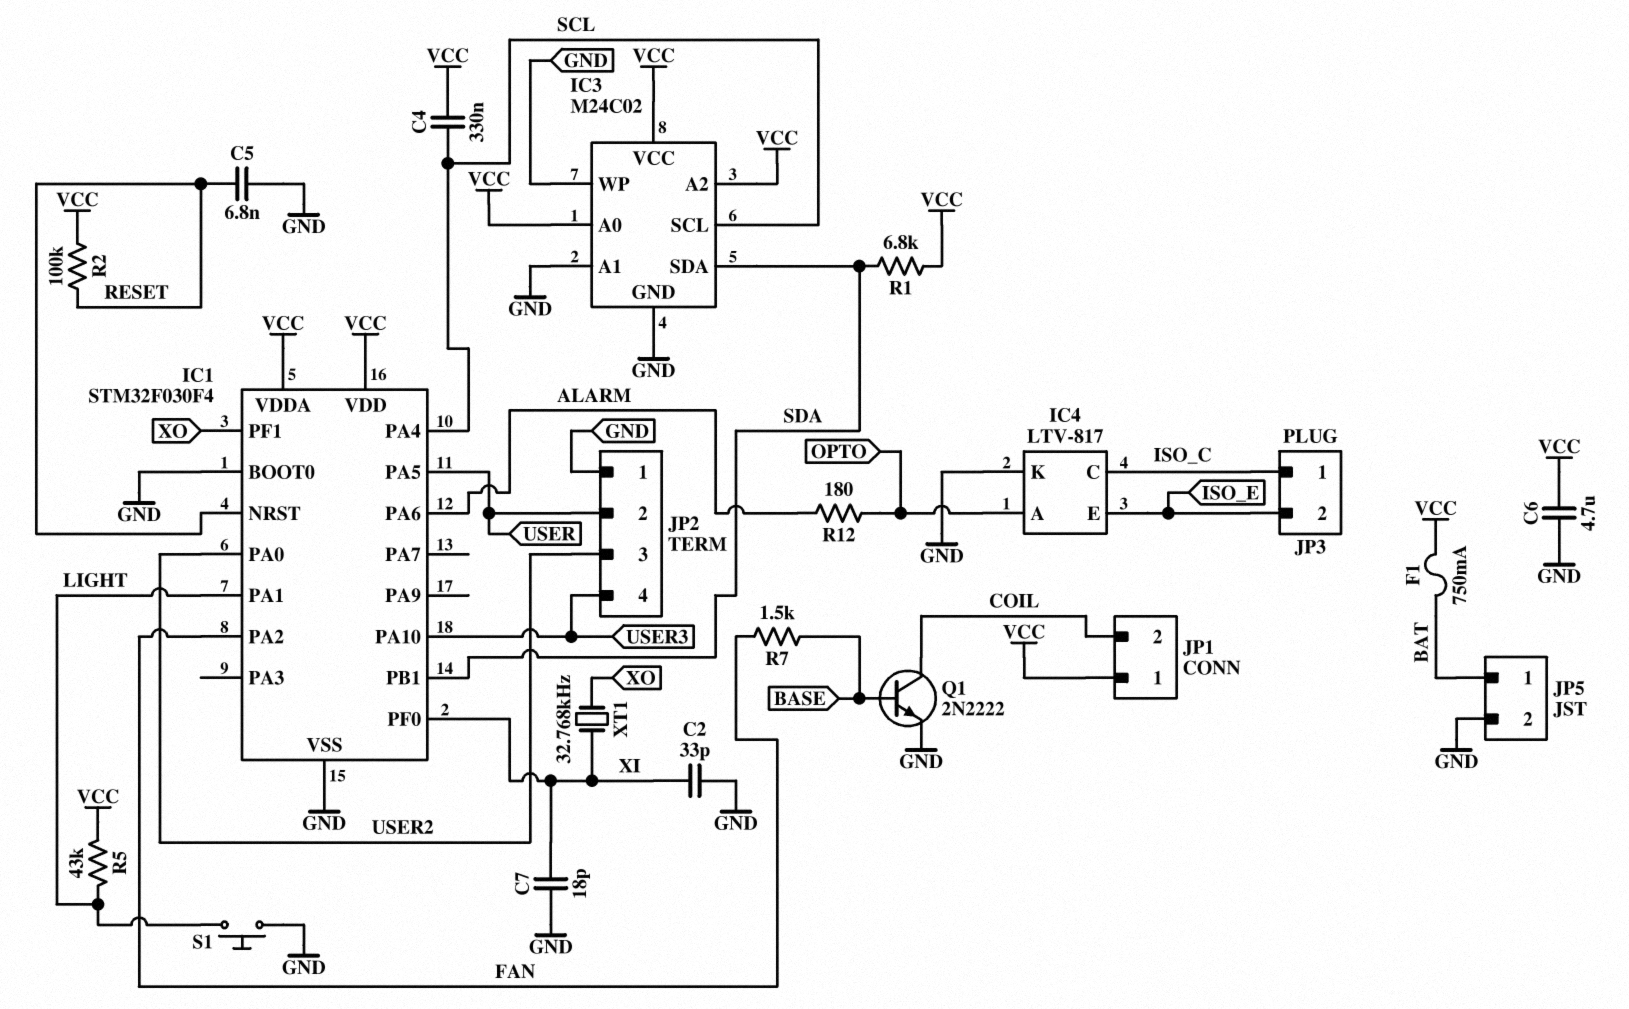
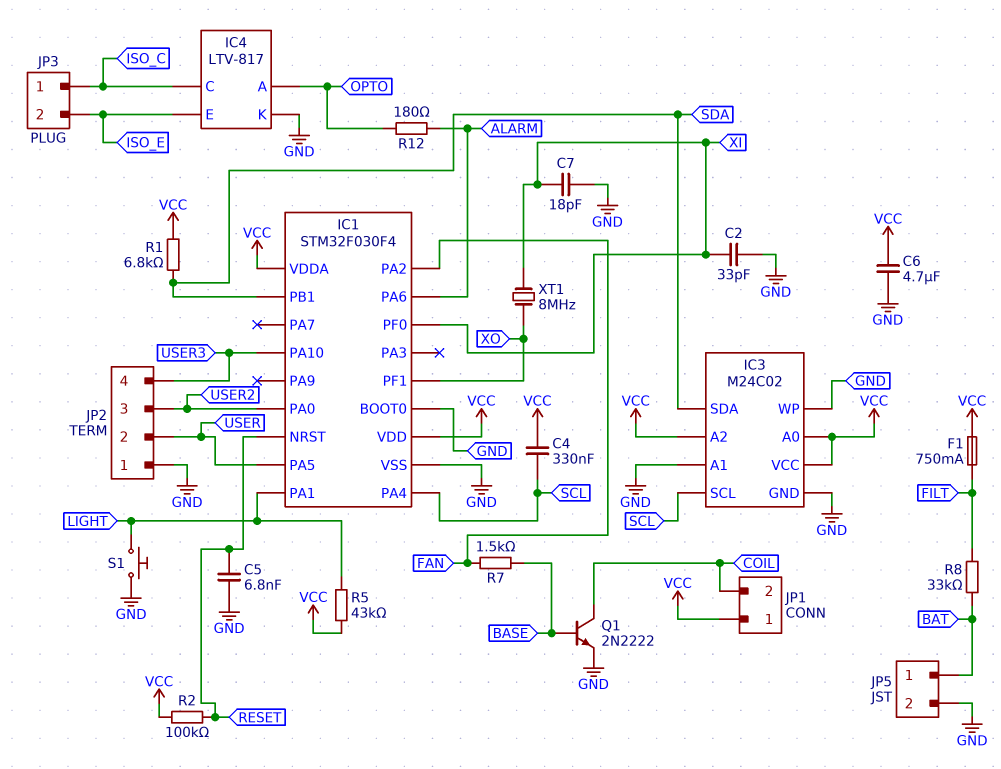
F1: 750mA (BAT, VCC) -> 750mA (FILT, VCC)
R8: none -> 33k (BAT, FILT)
XT1: 32.768kHz (XI, XO) -> 8MHz (XI, XO)

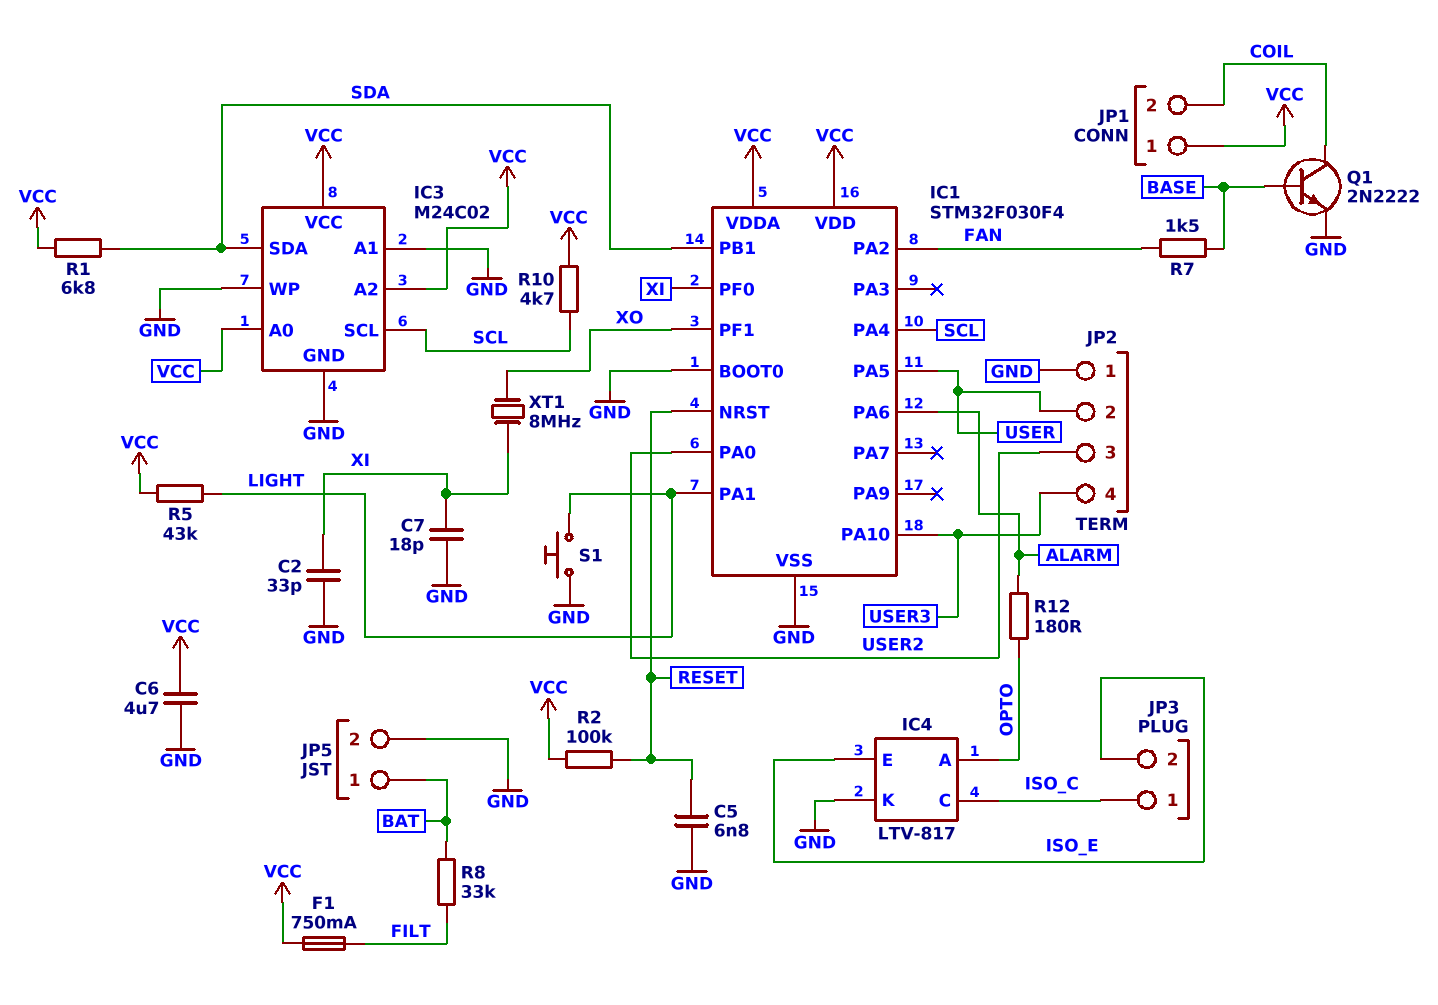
C4: 330nF (SCL, VCC) -> none
R10: none -> 4.7k (SCL, VCC)

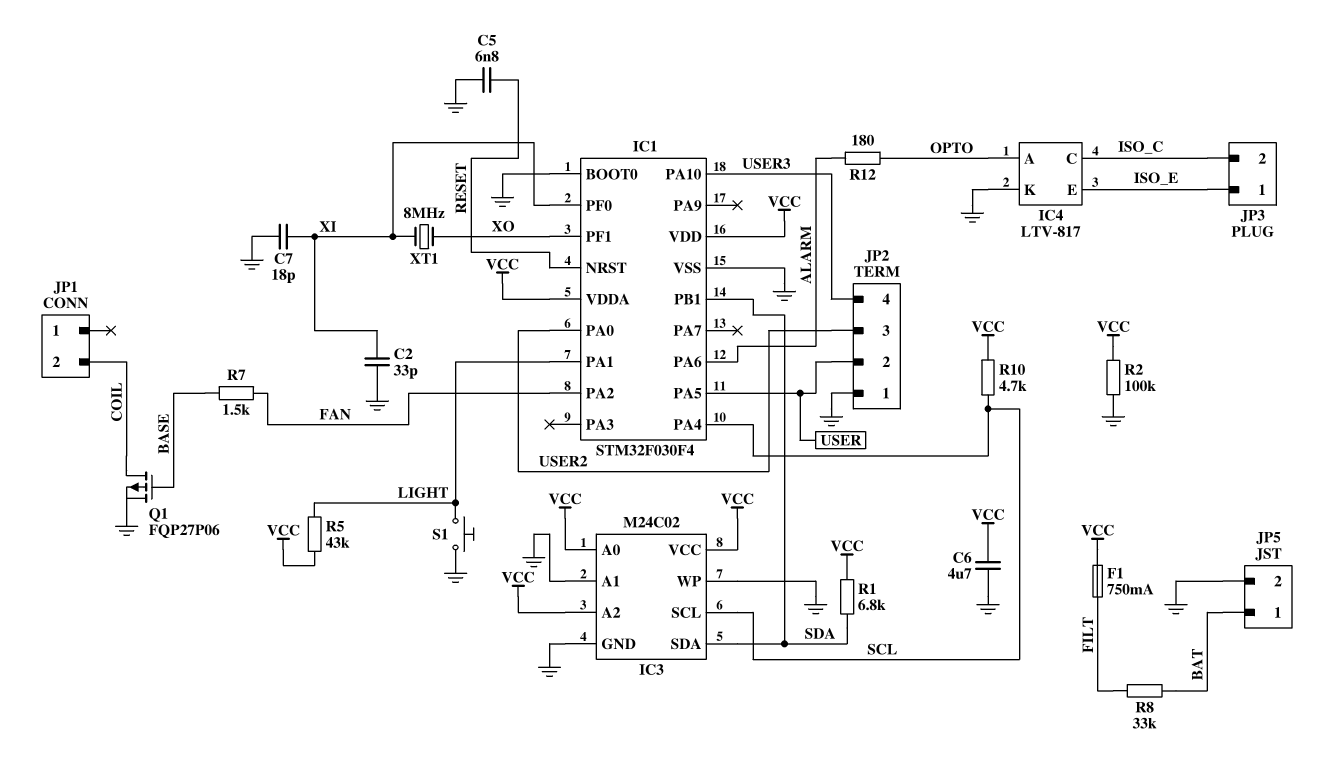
JP1 pin 1: VCC -> none
JP3 pin 1: ISO_C -> ISO_E
JP3 pin 2: ISO_E -> ISO_C
Q1: NPN 2N2222 (B BASE, C COIL, E GND) -> PMOS FQP27P06 (G BASE, D COIL, S GND)
R2: 100k (RESET, VCC) -> 100k (GND, VCC)

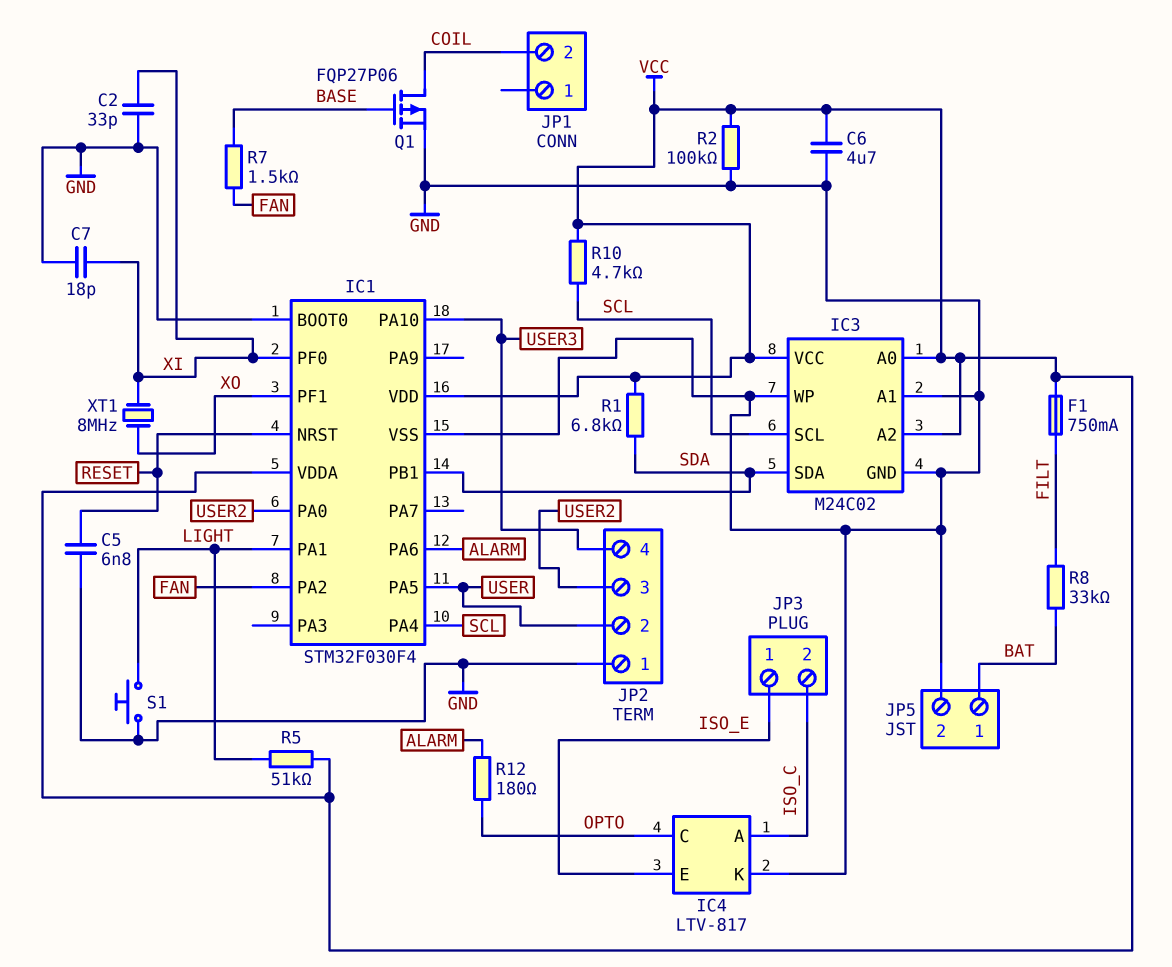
IC4 pin A: OPTO -> ISO_C
IC4 pin C: ISO_C -> OPTO
R5: 43k (LIGHT, VCC) -> 51k (LIGHT, VCC)

